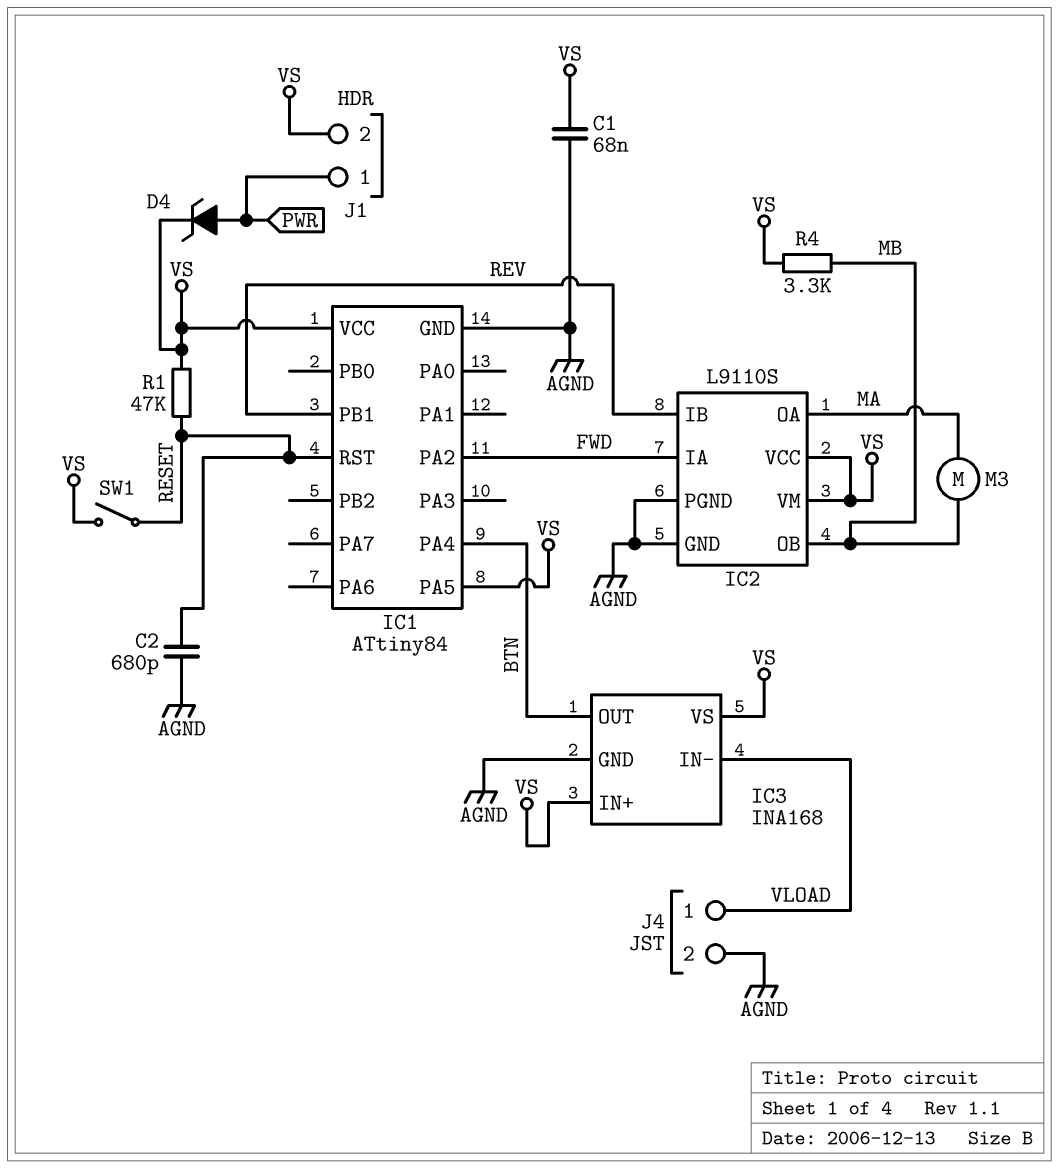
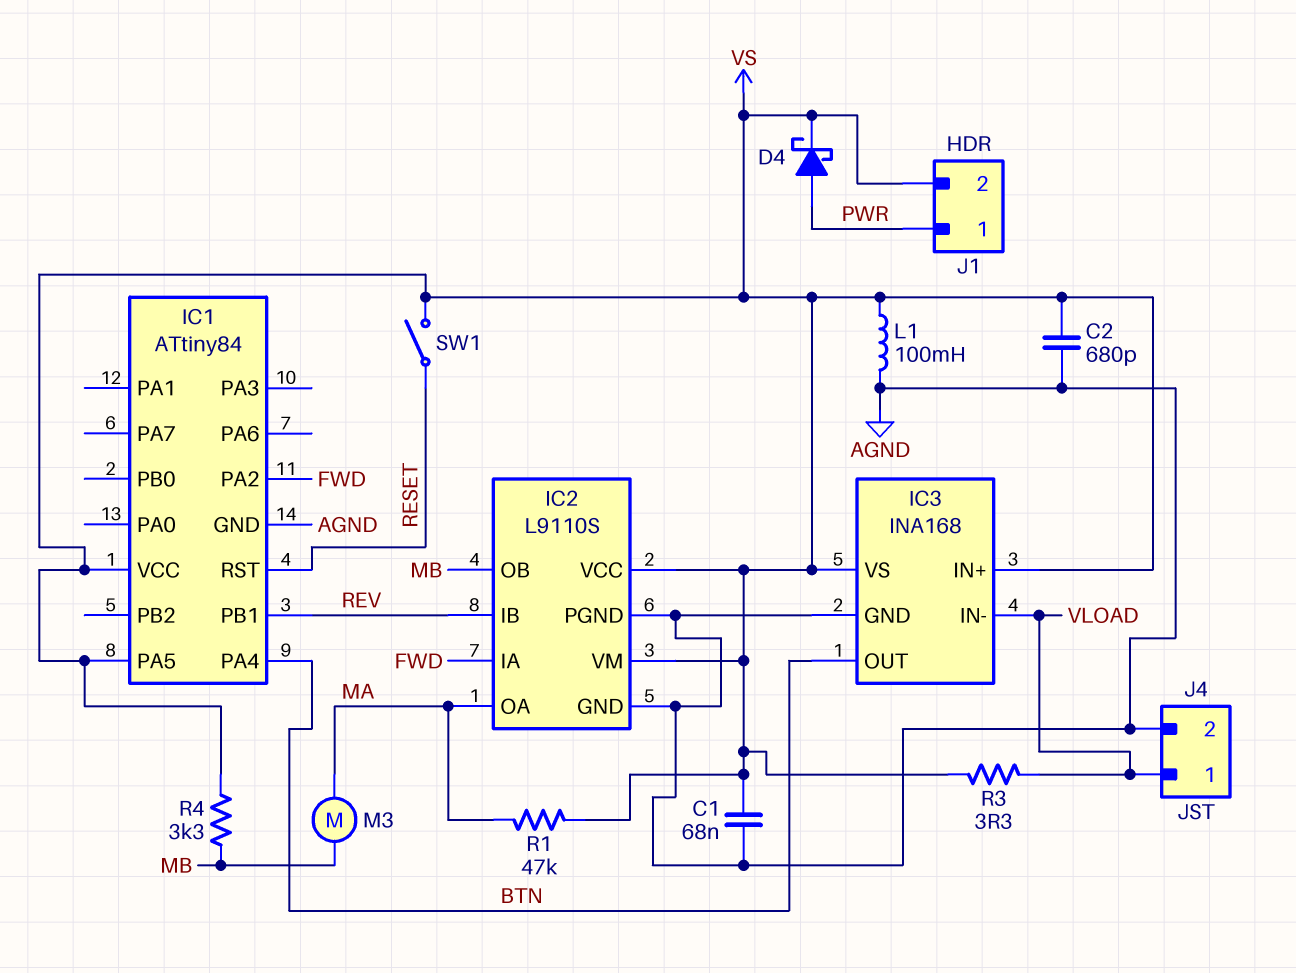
C2: 680pF (AGND, RESET) -> 680pF (AGND, VS)
D4: zener (A PWR, K VS) -> schottky (A PWR, K VS)
L1: none -> 100mH (AGND, VS)
R1: 47k (RESET, VS) -> 47k (MA, VS)
R3: none -> 3.3 (VLOAD, VS)

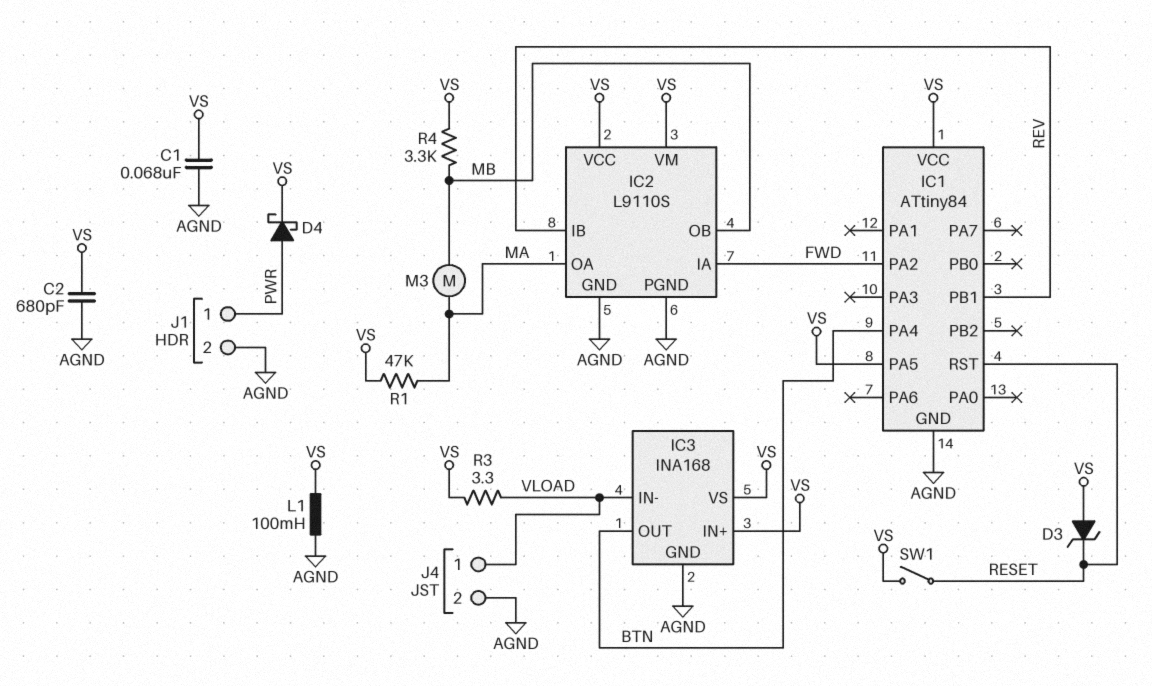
D3: none -> zener (A VS, K RESET)
J1 pin 2: VS -> AGND

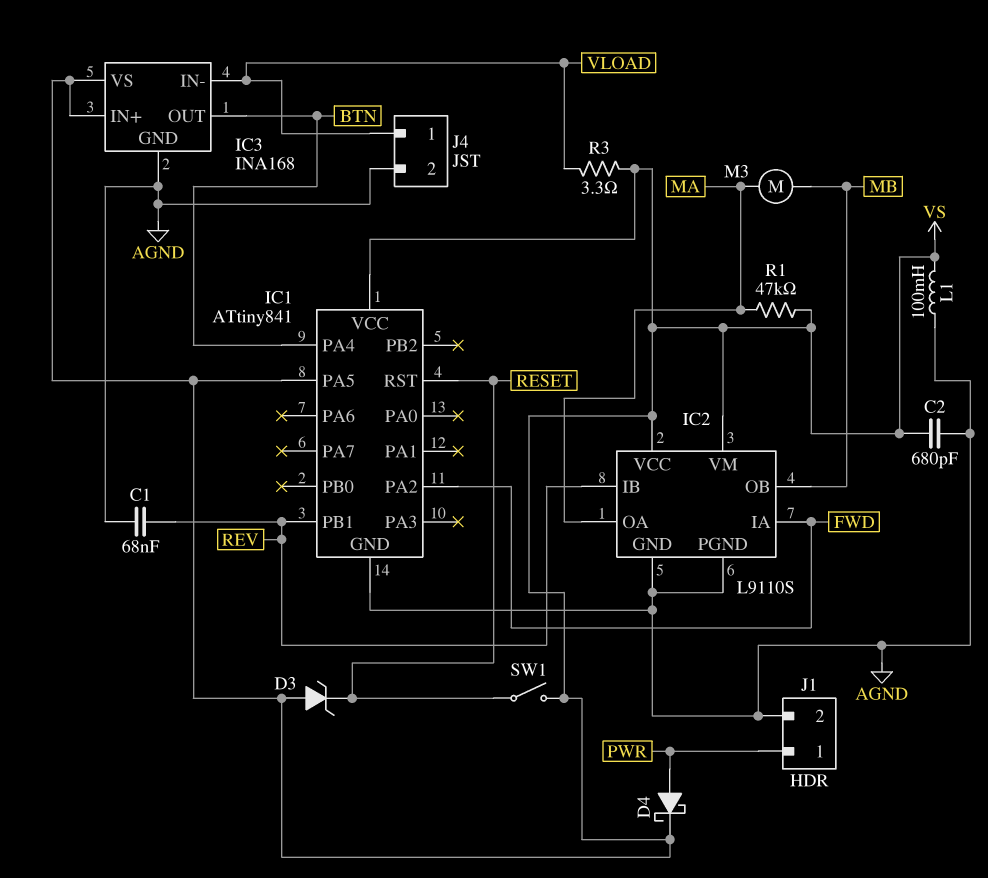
C1: 68nF (AGND, VS) -> 68nF (AGND, REV)
IC1: ATtiny84 -> ATtiny841
R4: 3.3k (MB, VS) -> none

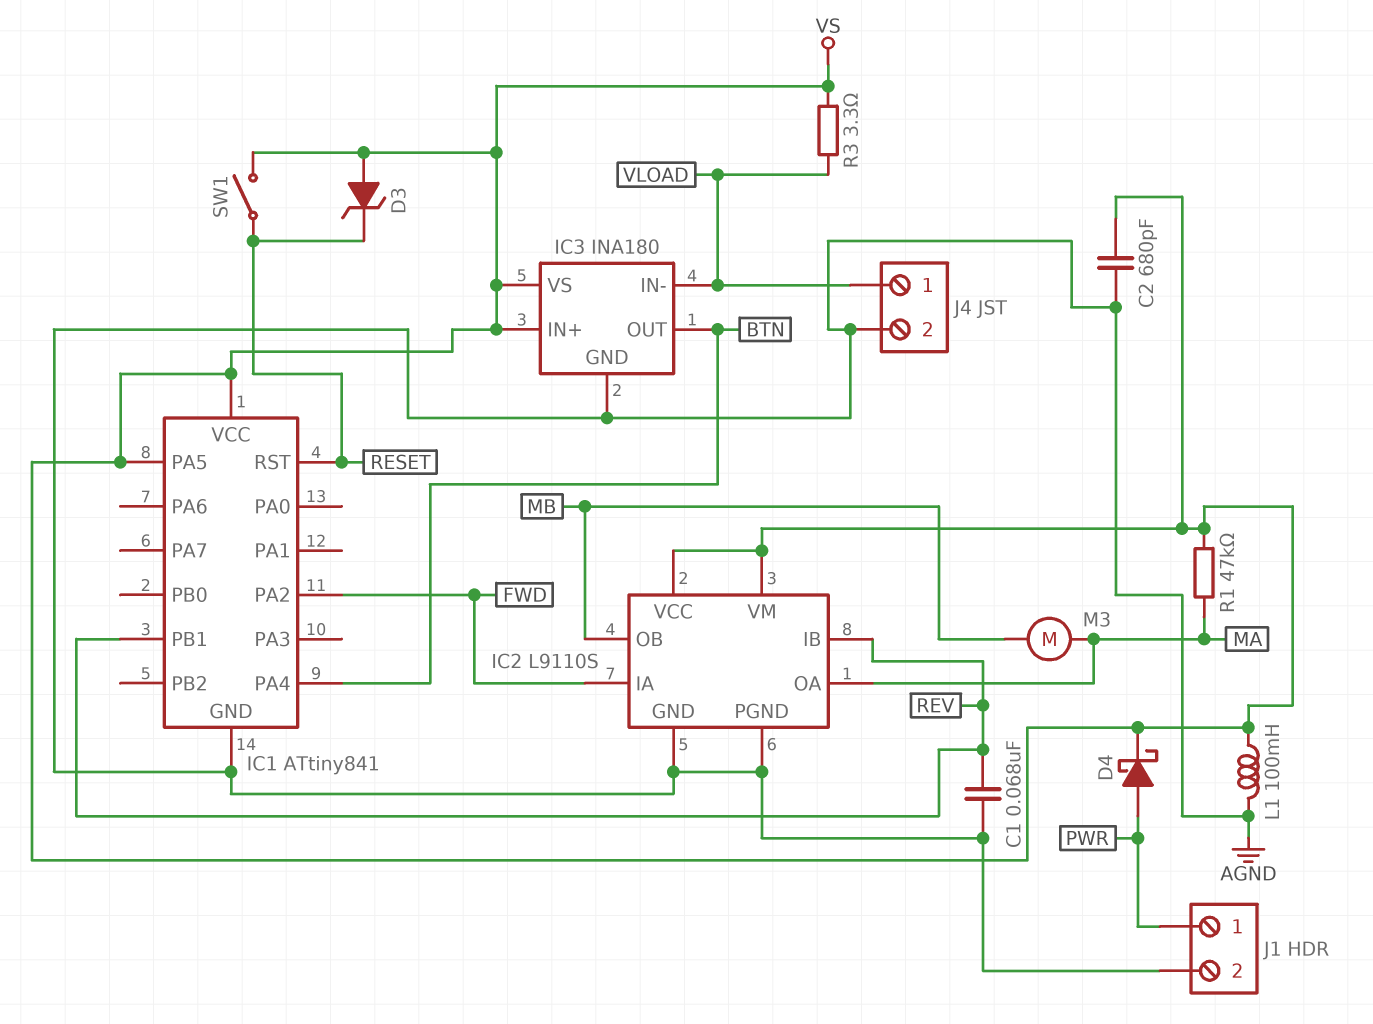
IC3: INA168 -> INA180

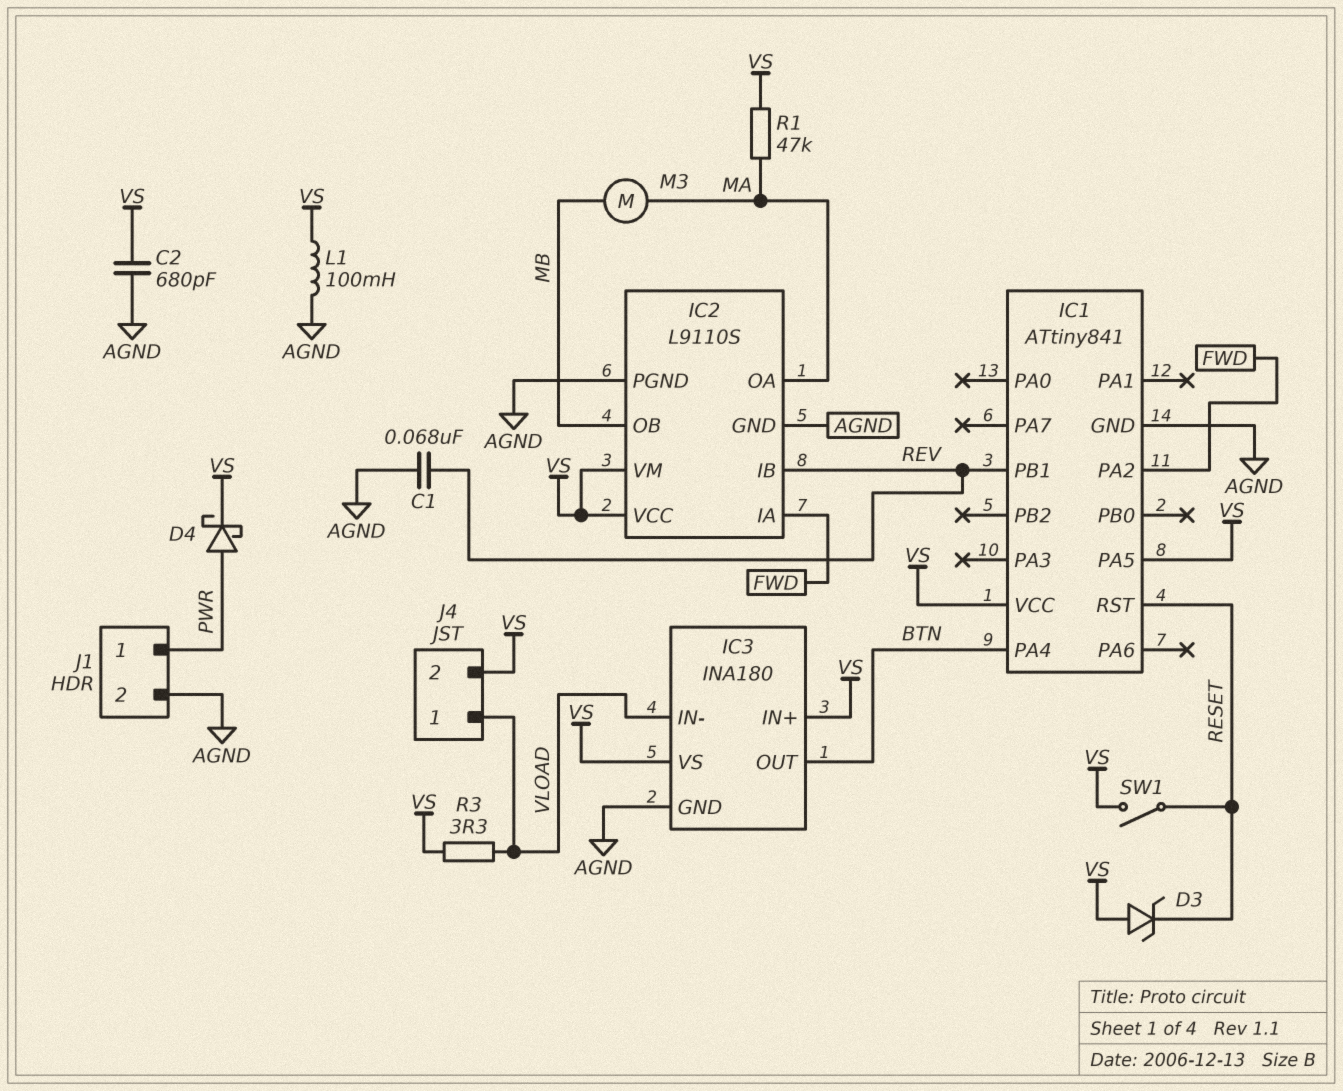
J4 pin 2: AGND -> VS

